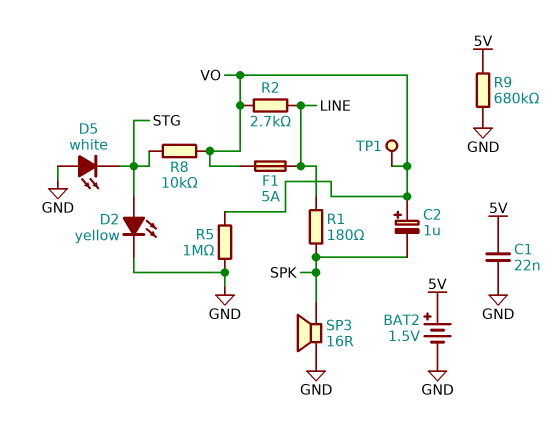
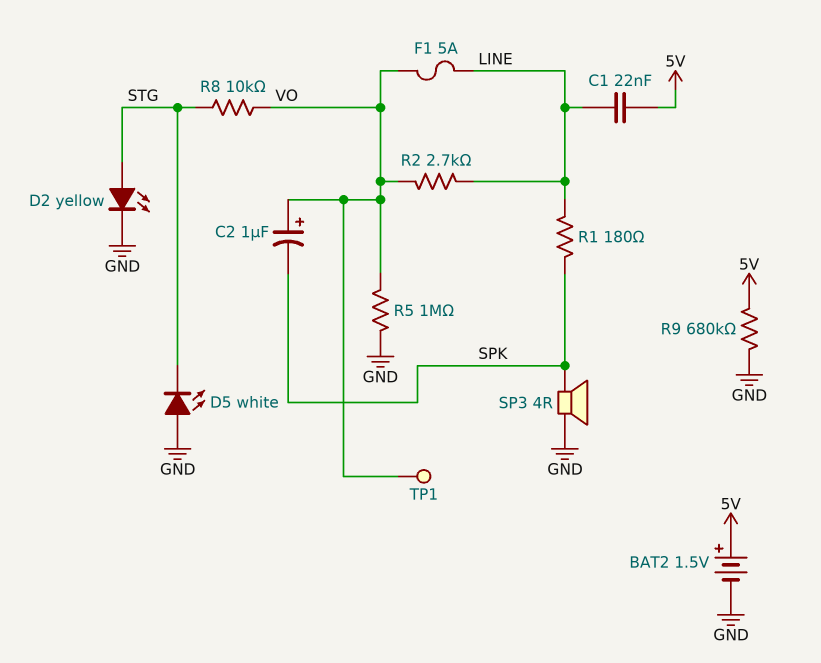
C1: 22nF (5V, GND) -> 22nF (5V, LINE)
SP3: speaker 16R (GND, SPK) -> speaker 4R (GND, SPK)

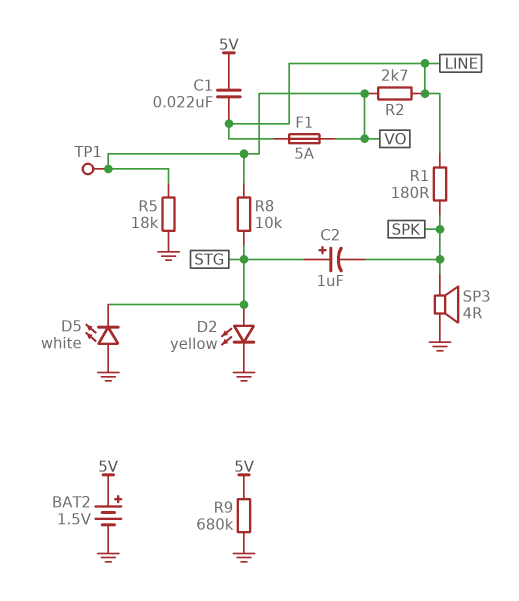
C2: 1uF (plus VO, minus SPK) -> 1uF (plus STG, minus SPK)
R5: 1M (GND, VO) -> 18k (GND, VO)

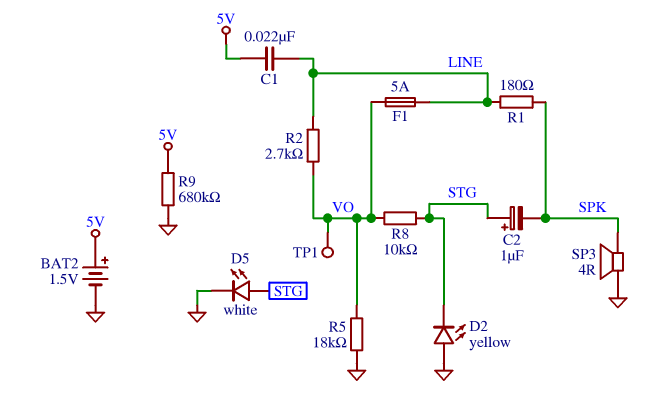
D2: LED yellow (A STG, K GND) -> LED yellow (A GND, K STG)
D5: LED white (A GND, K STG) -> LED white (A STG, K GND)

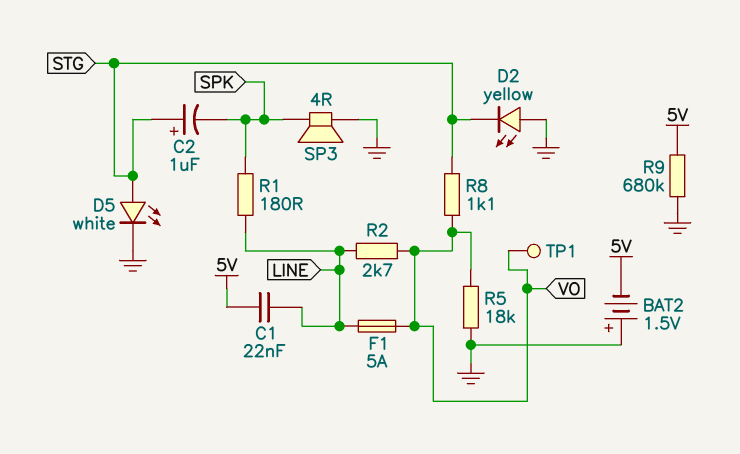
BAT2: 1.5V (plus 5V, minus GND) -> 1.5V (plus GND, minus 5V)
R8: 10k (STG, VO) -> 1.1k (STG, VO)

